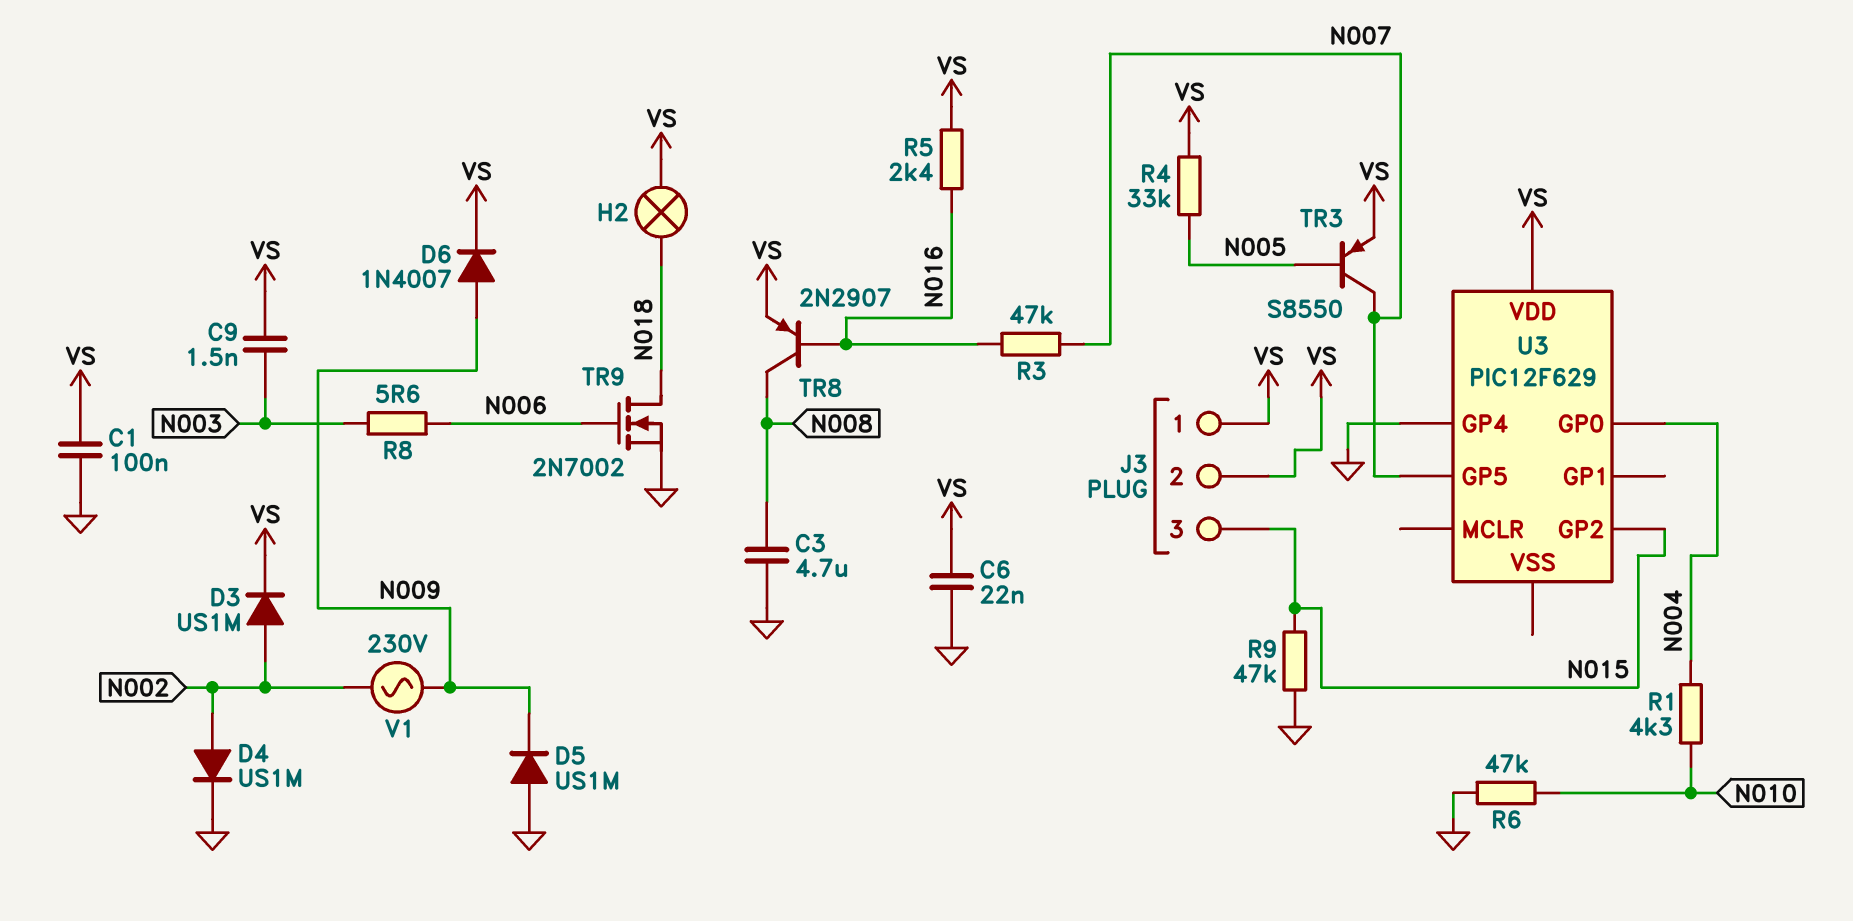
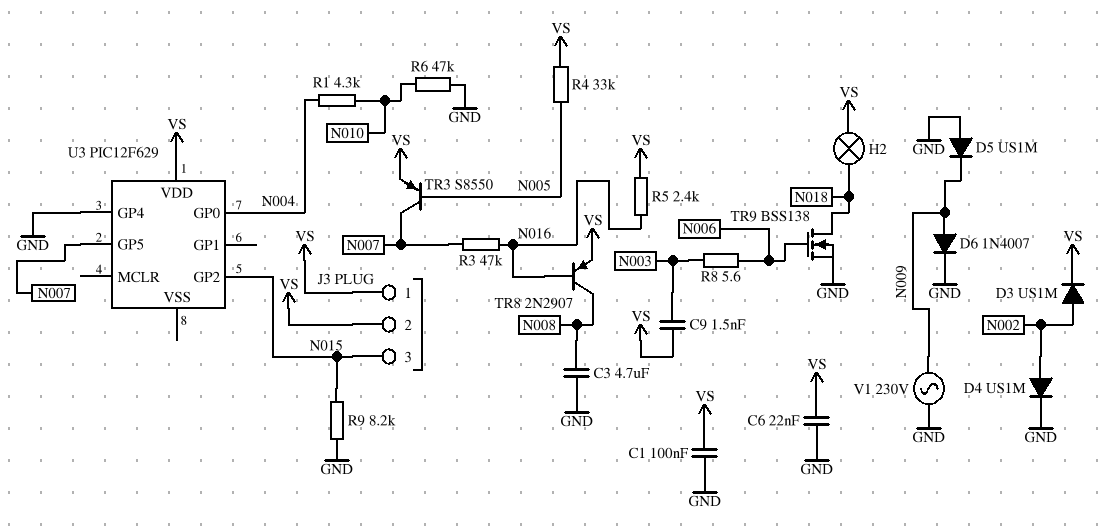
D6: diode 1N4007 (A N009, K VS) -> diode 1N4007 (A N009, K GND)
R9: 47k (GND, N015) -> 8.2k (GND, N015)
TR9: NMOS 2N7002 (G N006, D N018, S GND) -> NMOS BSS138 (G N006, D N018, S GND)
V1: AC 230V (N002, N009) -> AC 230V (GND, N009)

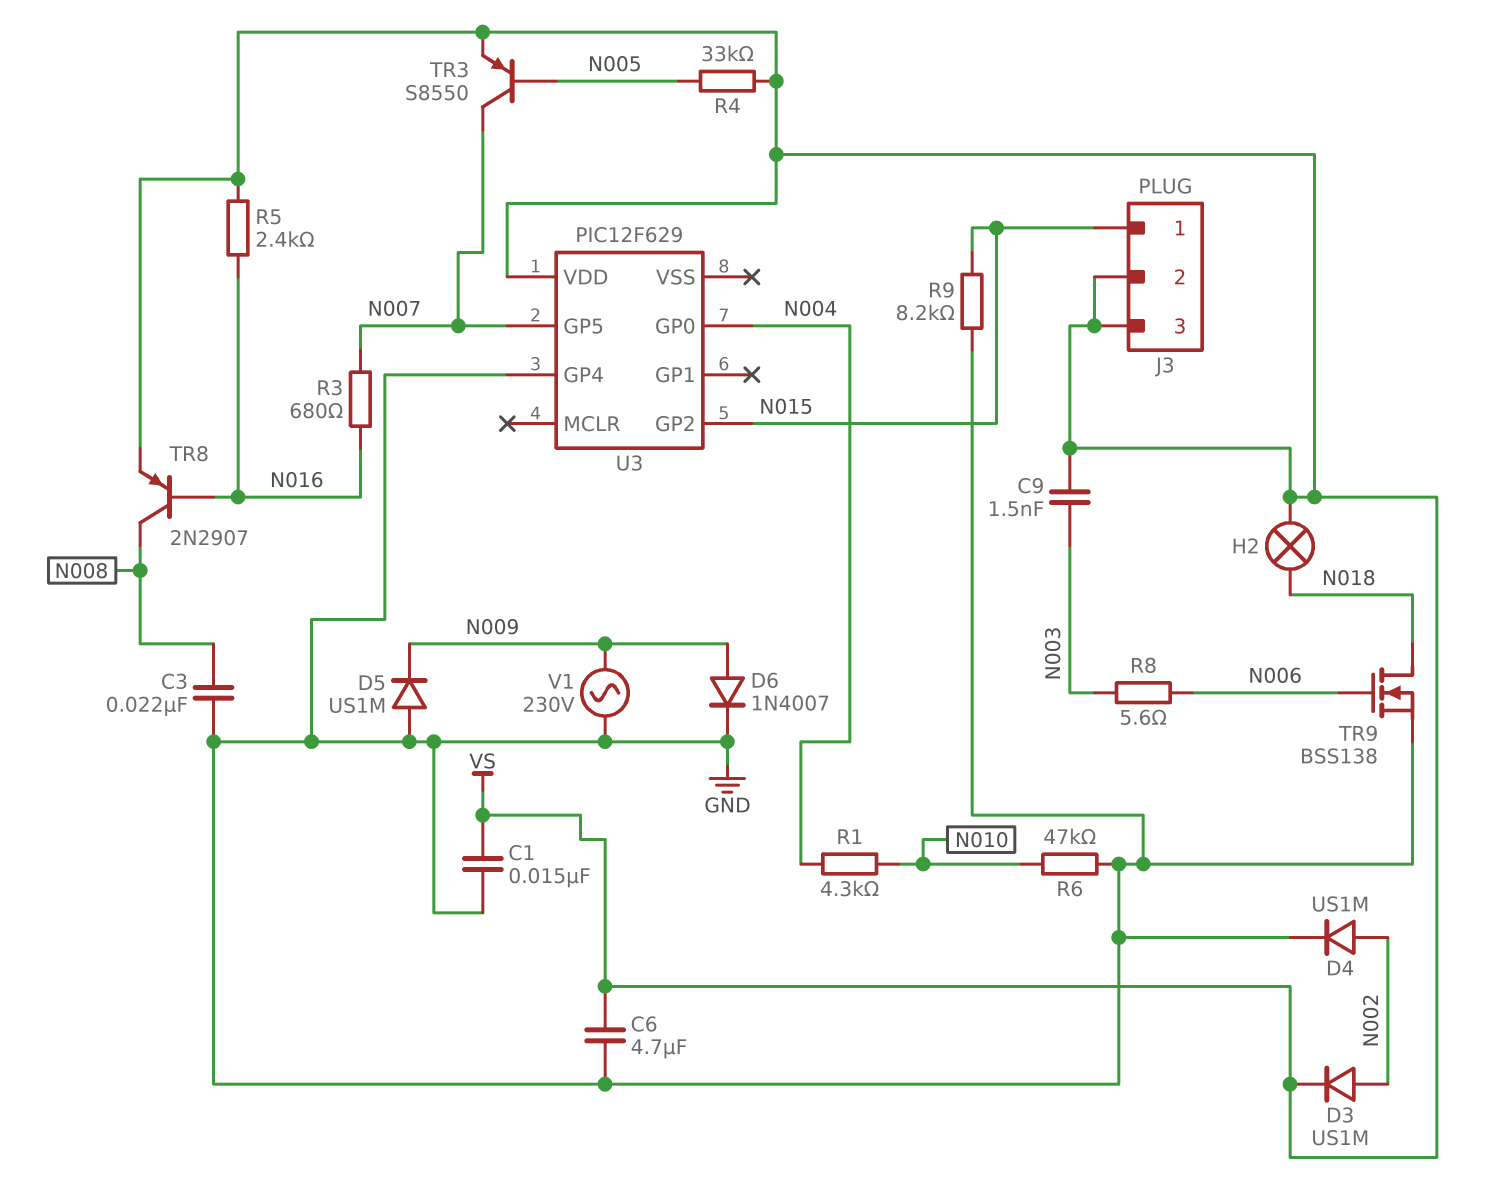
C1: 100nF (GND, VS) -> 15nF (GND, VS)
C3: 4.7uF (GND, N008) -> 22nF (GND, N008)
C6: 22nF (GND, VS) -> 4.7uF (GND, VS)
J3 pin 1: VS -> N015
J3 pin 3: N015 -> VS
R3: 47k (N007, N016) -> 680 (N007, N016)

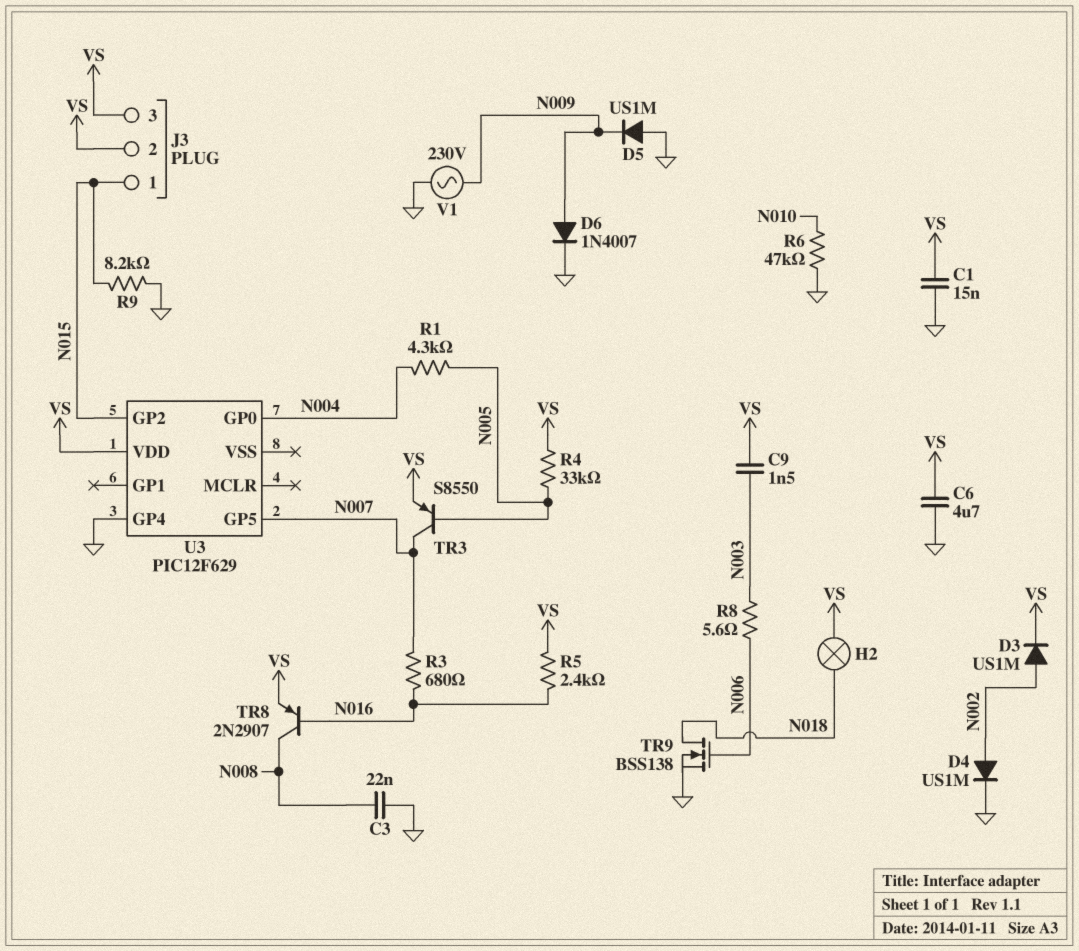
R1: 4.3k (N004, N010) -> 4.3k (N004, N005)

